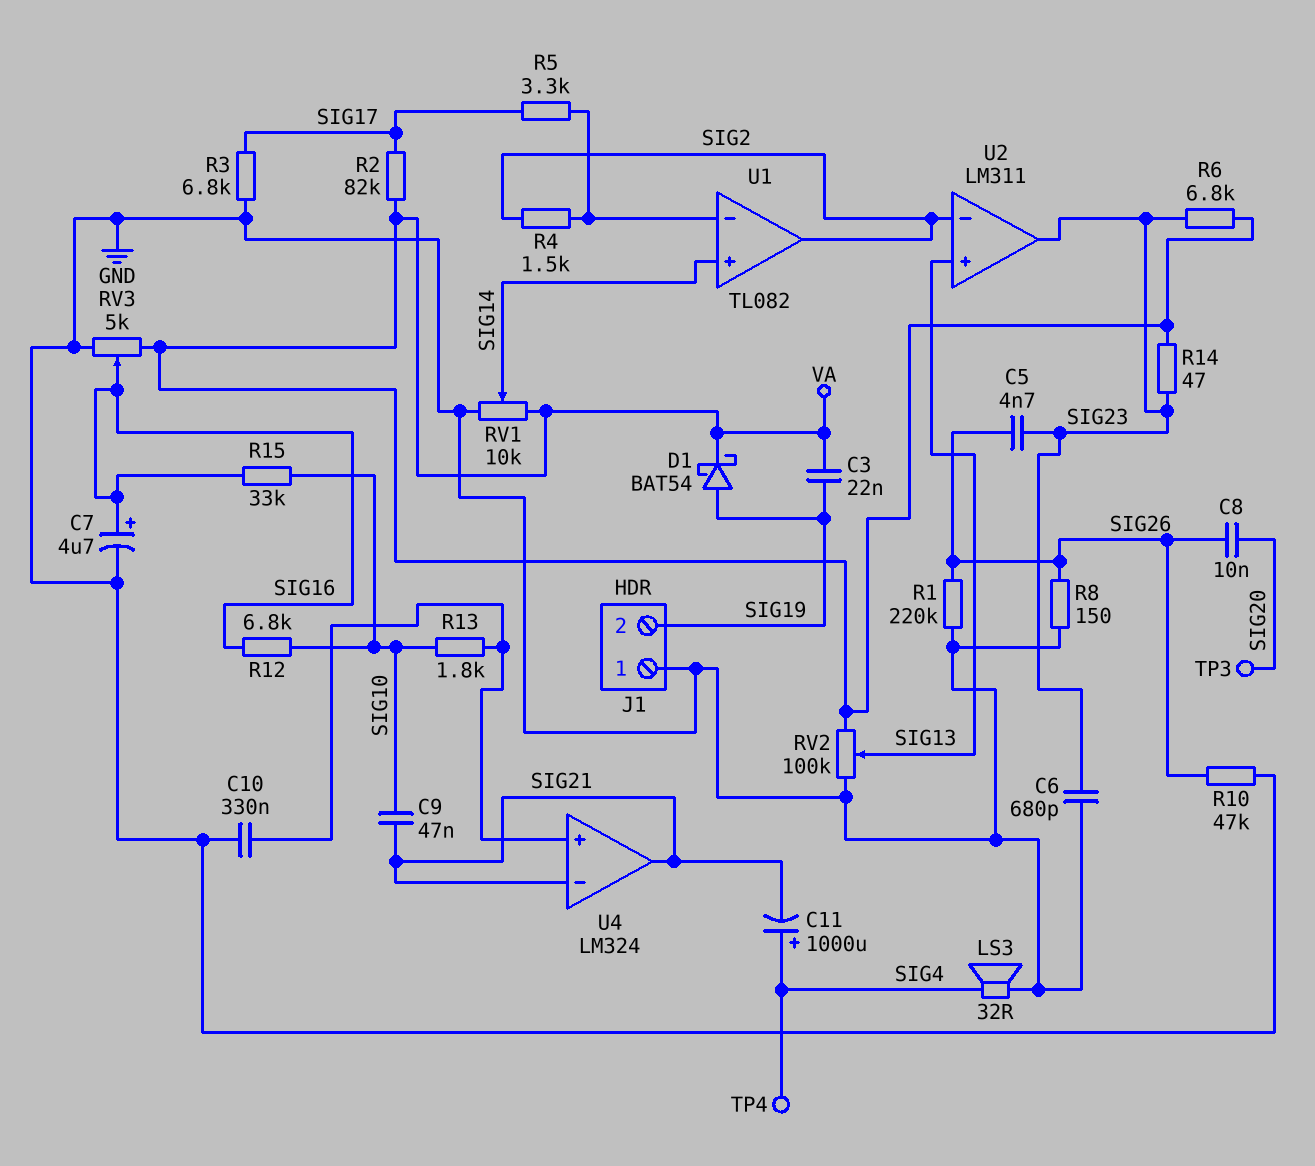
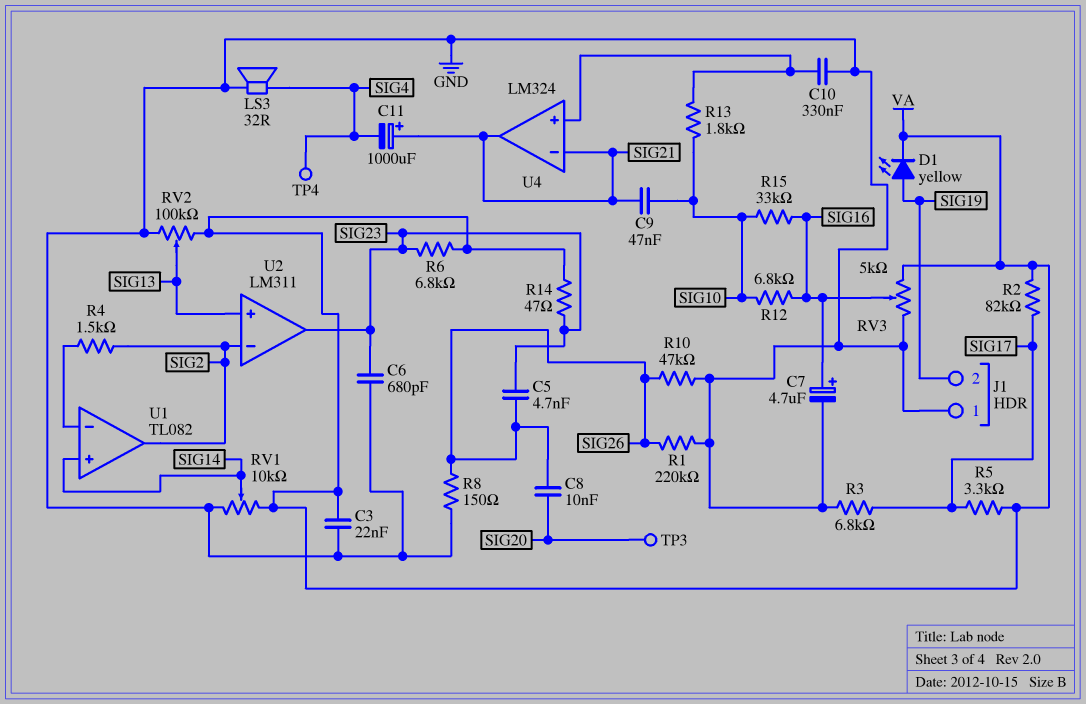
C3: 22nF (SIG19, VA) -> 22nF (GND, VA)
C11: 1000uF (plus SIG4, minus SIG21) -> 1000uF (plus SIG21, minus SIG4)
D1: schottky BAT54 (A SIG19, K VA) -> LED yellow (A SIG19, K VA)
R5: 3.3k (SIG17, U1/in-) -> 3.3k (SIG17, VA)

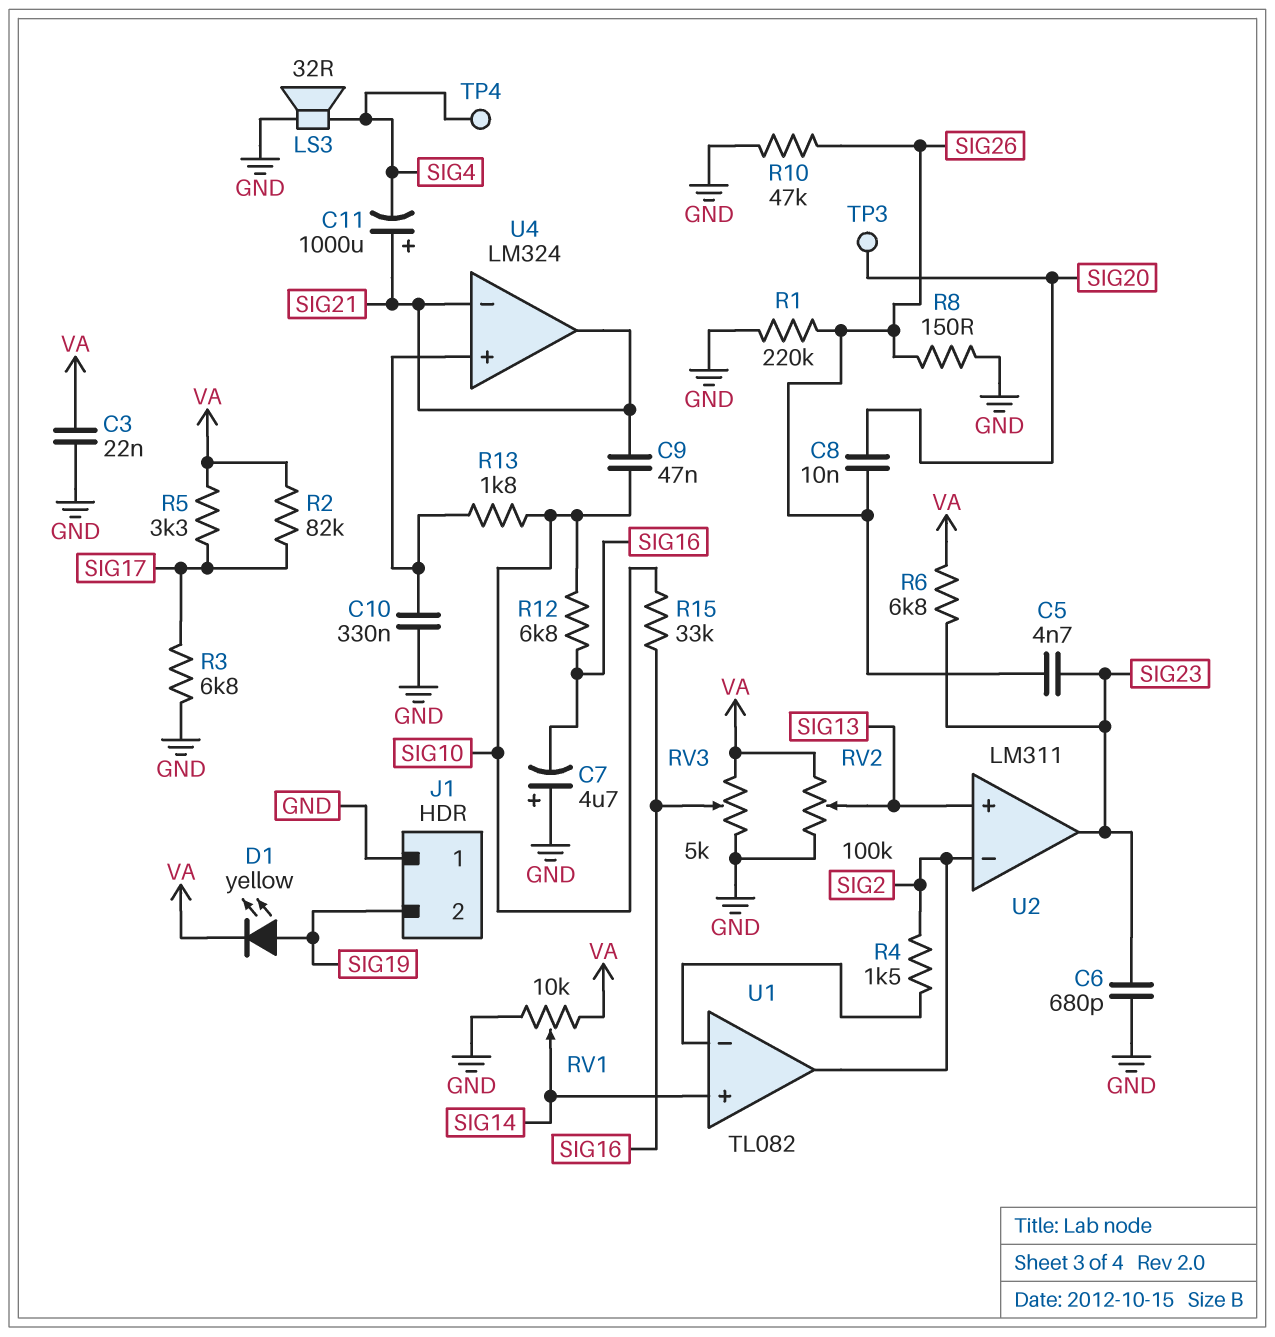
C7: 4.7uF (plus SIG16, minus GND) -> 4.7uF (plus GND, minus SIG16)
R14: 47 (SIG23, VA) -> none

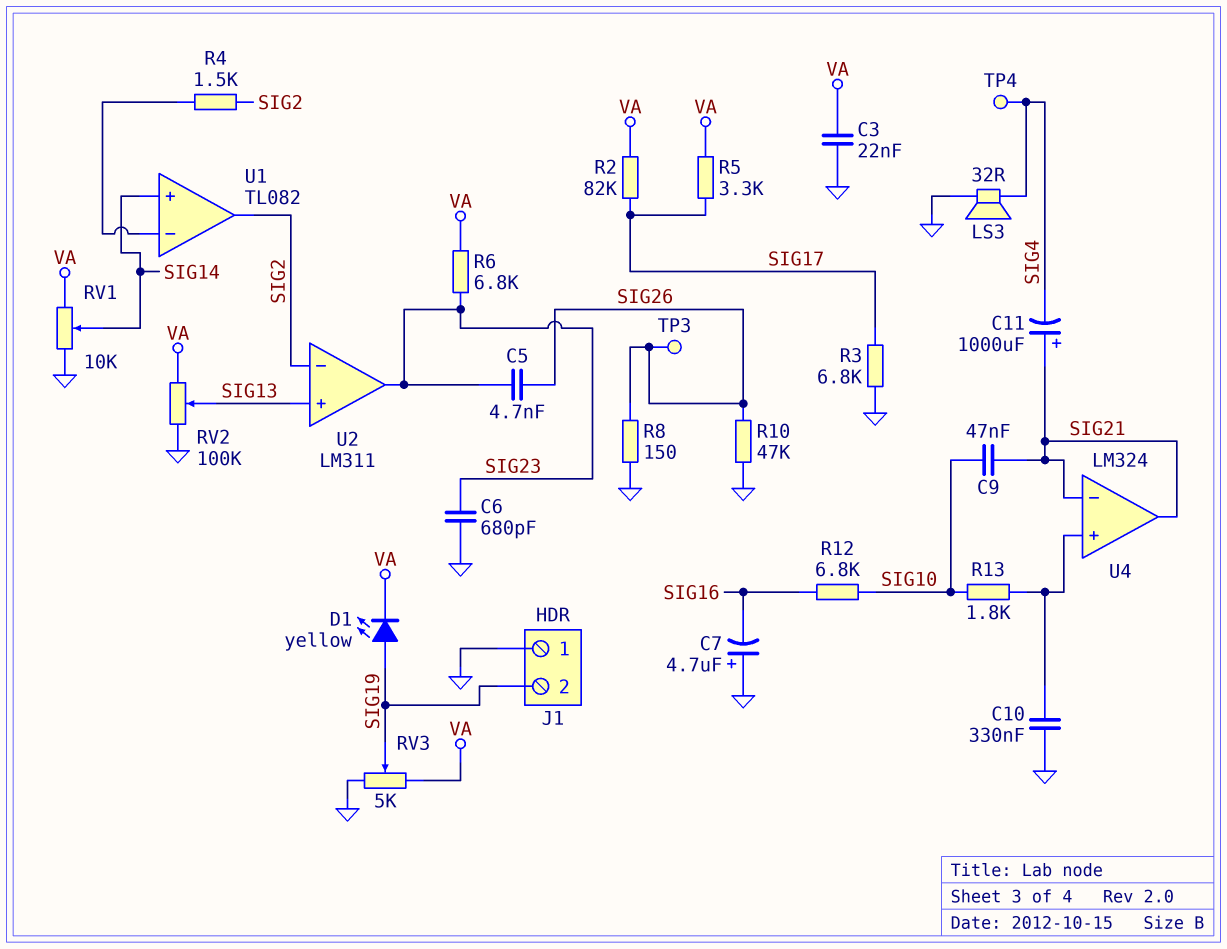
C8: 10nF (SIG20, SIG26) -> none
R1: 220k (GND, SIG26) -> none
R15: 33k (SIG10, SIG16) -> none
RV3: 5k (GND, VA, wiper SIG16) -> 5k (GND, VA, wiper SIG19)
TP3: test point (SIG20) -> test point (SIG26)

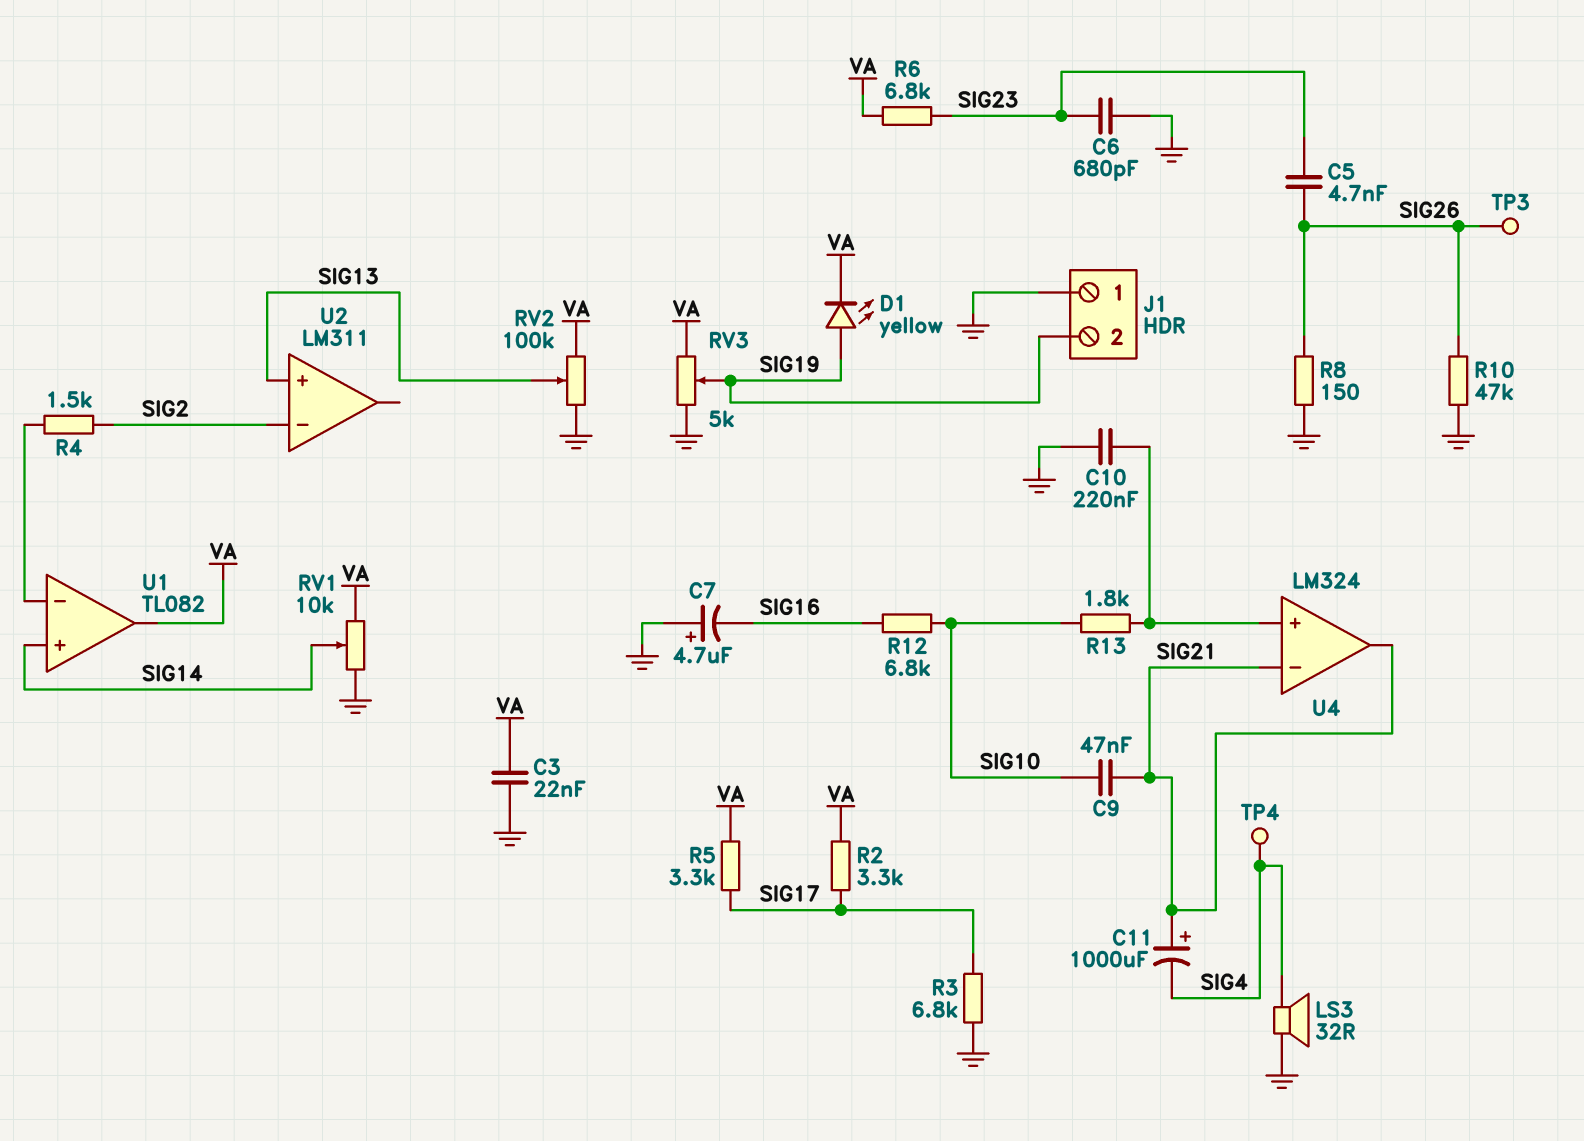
C10: 330nF (GND, U4/in+) -> 220nF (GND, U4/in+)
R2: 82k (SIG17, VA) -> 3.3k (SIG17, VA)
U1 pin out: SIG2 -> VA
U2 pin out: SIG23 -> none

